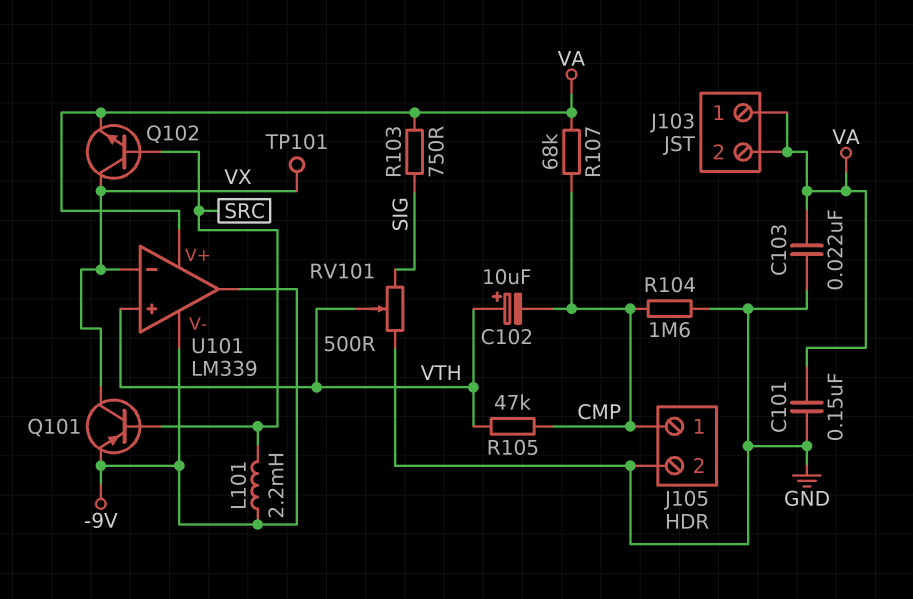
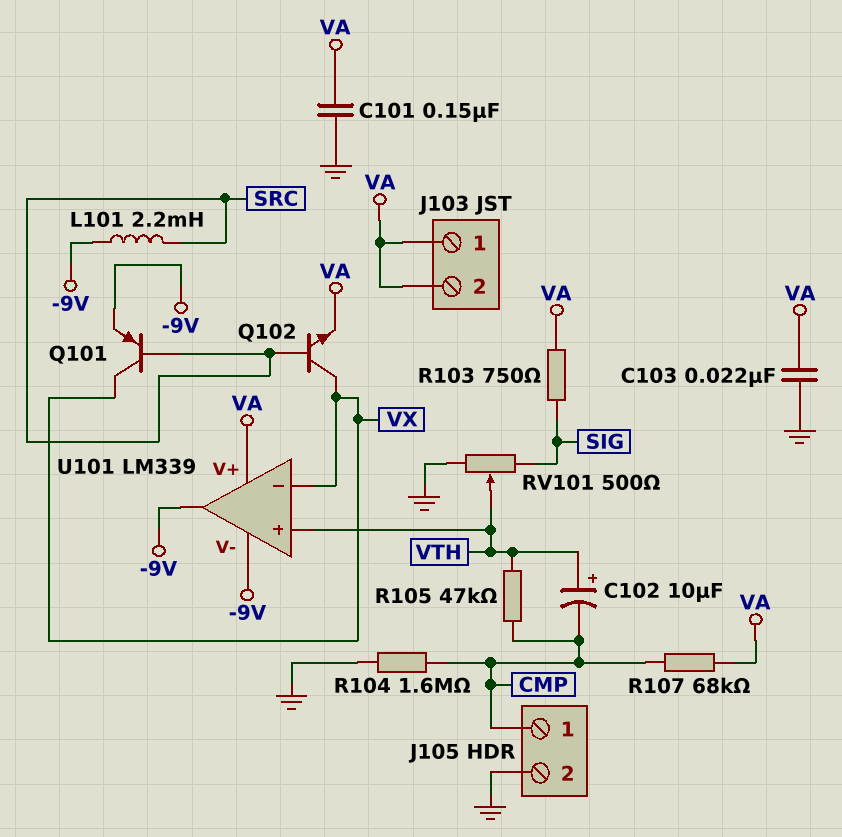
TP101: test point (VX) -> none

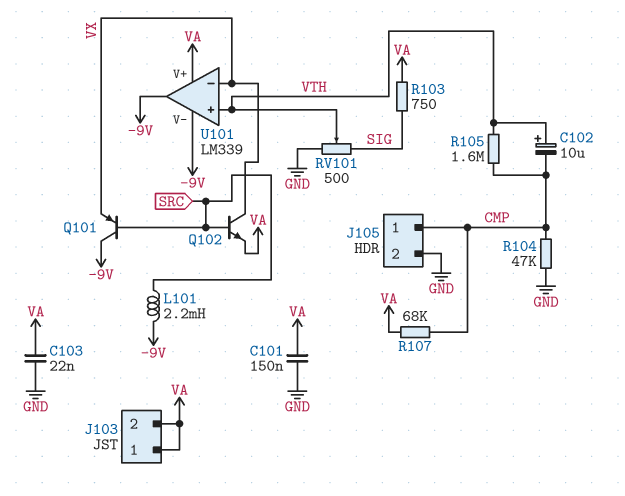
Q101: PNP (B SRC, C VX, E -9V) -> PNP (B SRC, C -9V, E VX)
R104: 1.6M (CMP, GND) -> 47k (CMP, GND)
R105: 47k (CMP, VTH) -> 1.6M (CMP, VTH)

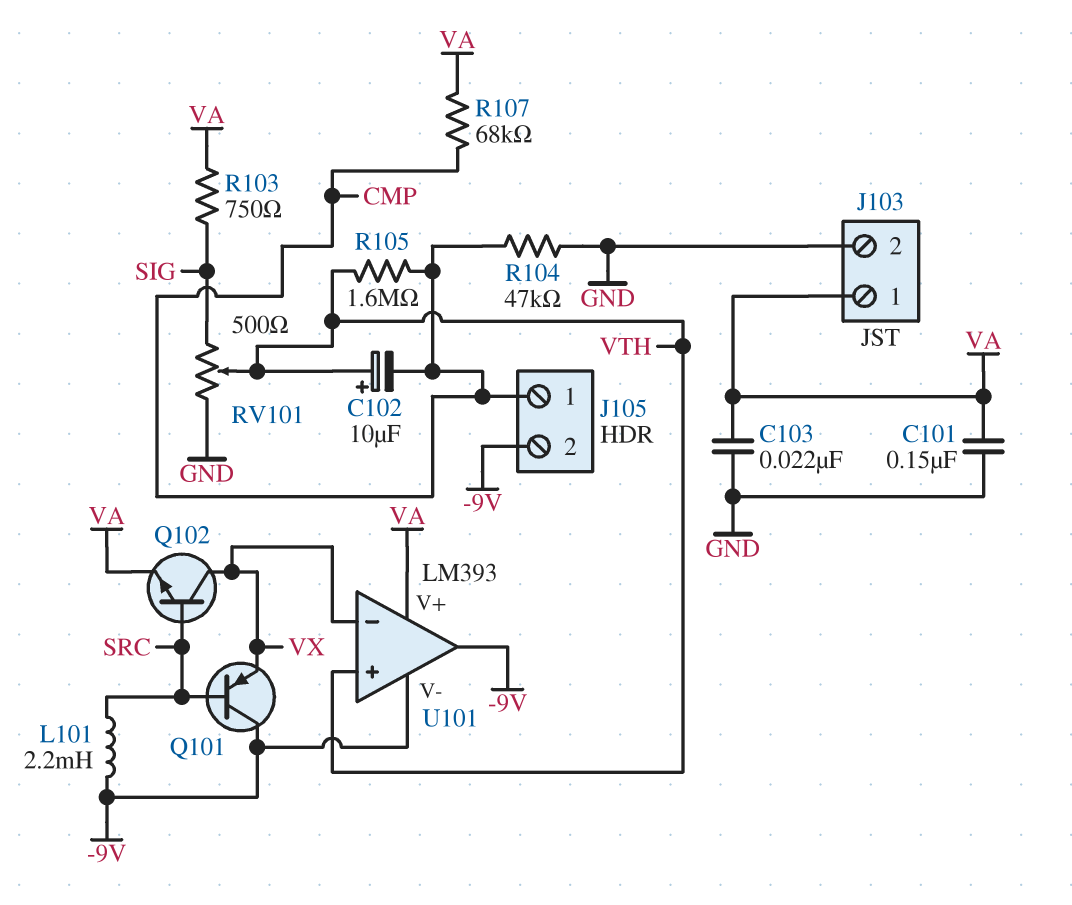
J103 pin 2: VA -> GND
J105 pin 2: GND -> -9V
U101: LM339 -> LM393

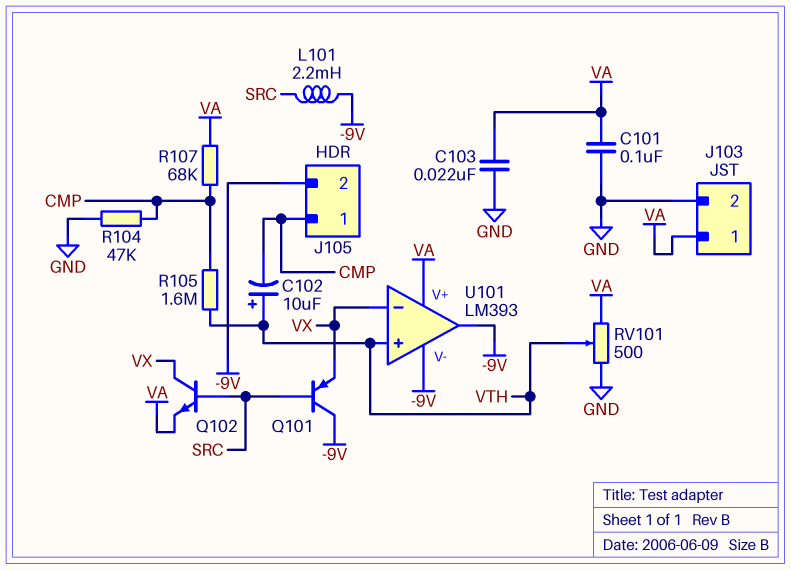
C101: 150nF (GND, VA) -> 100nF (GND, VA)
R103: 750 (SIG, VA) -> none
RV101: 500 (GND, SIG, wiper VTH) -> 500 (GND, VA, wiper VTH)

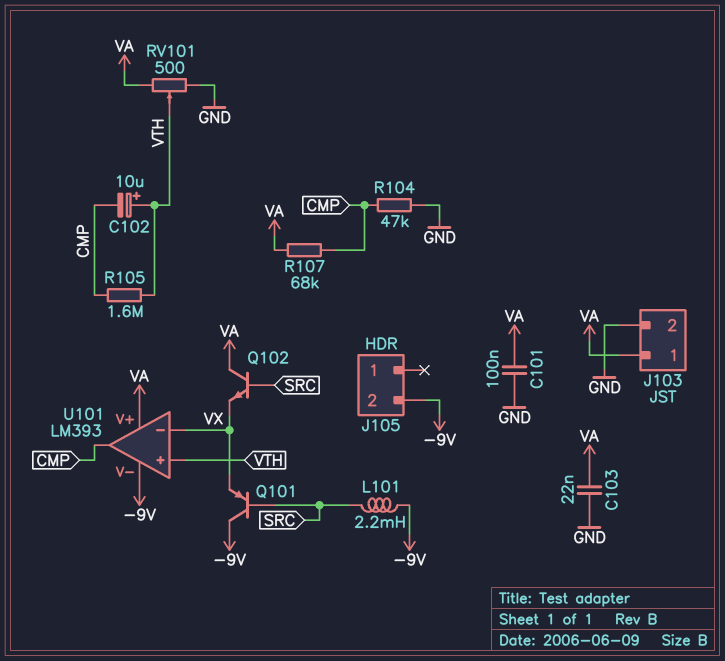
J105 pin 1: CMP -> none
Q102: NPN (B SRC, C VX, E VA) -> NPN (B SRC, C VA, E VX)
U101 pin out: -9V -> CMP

